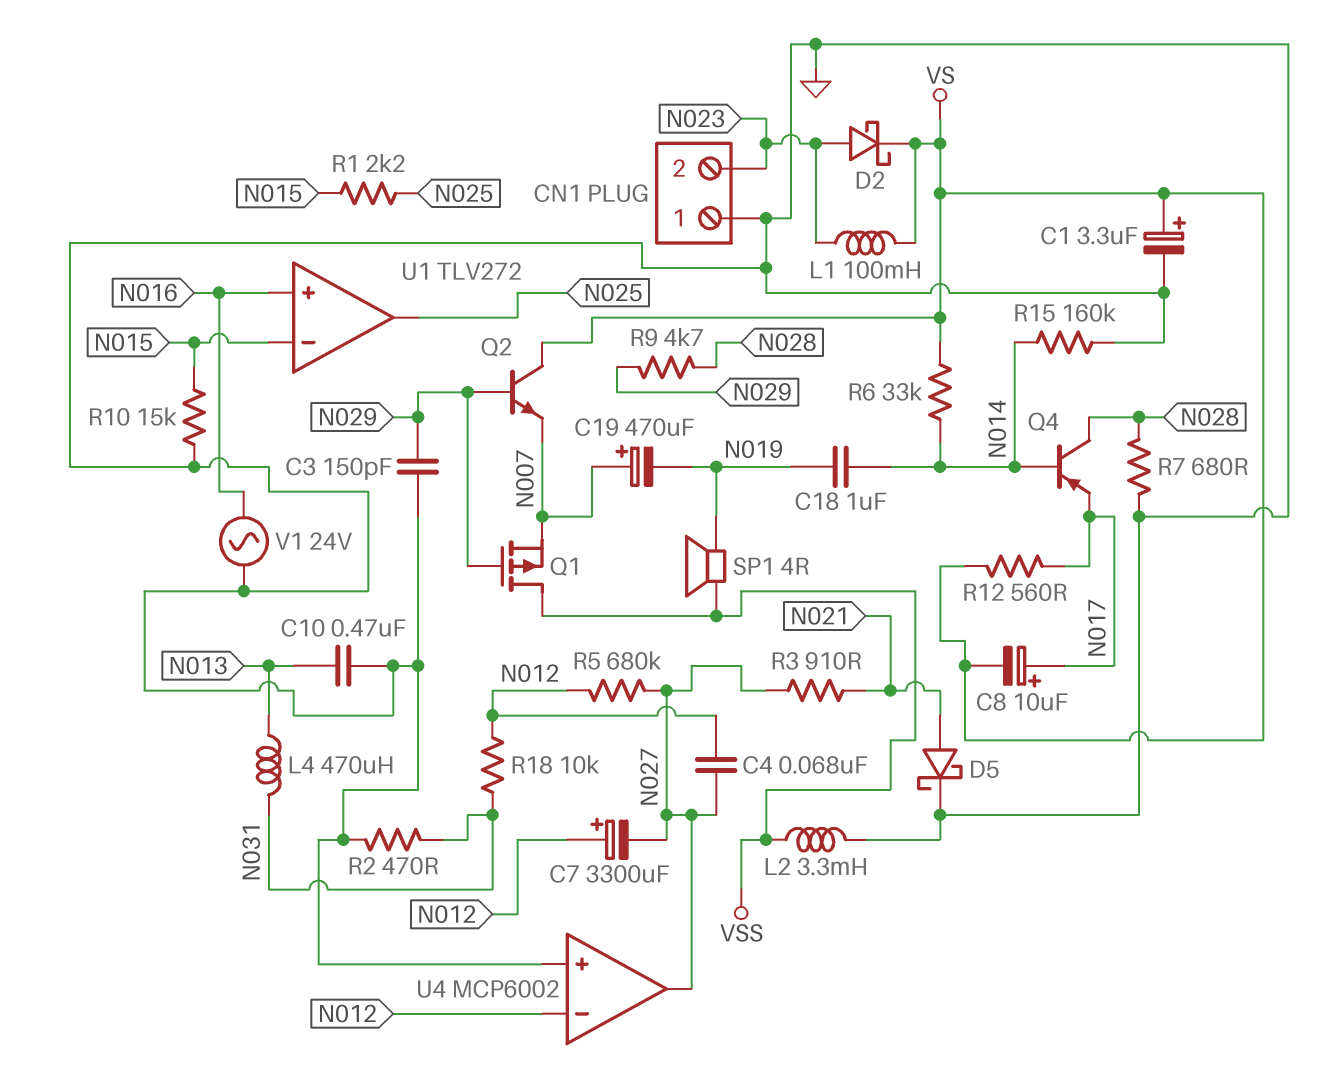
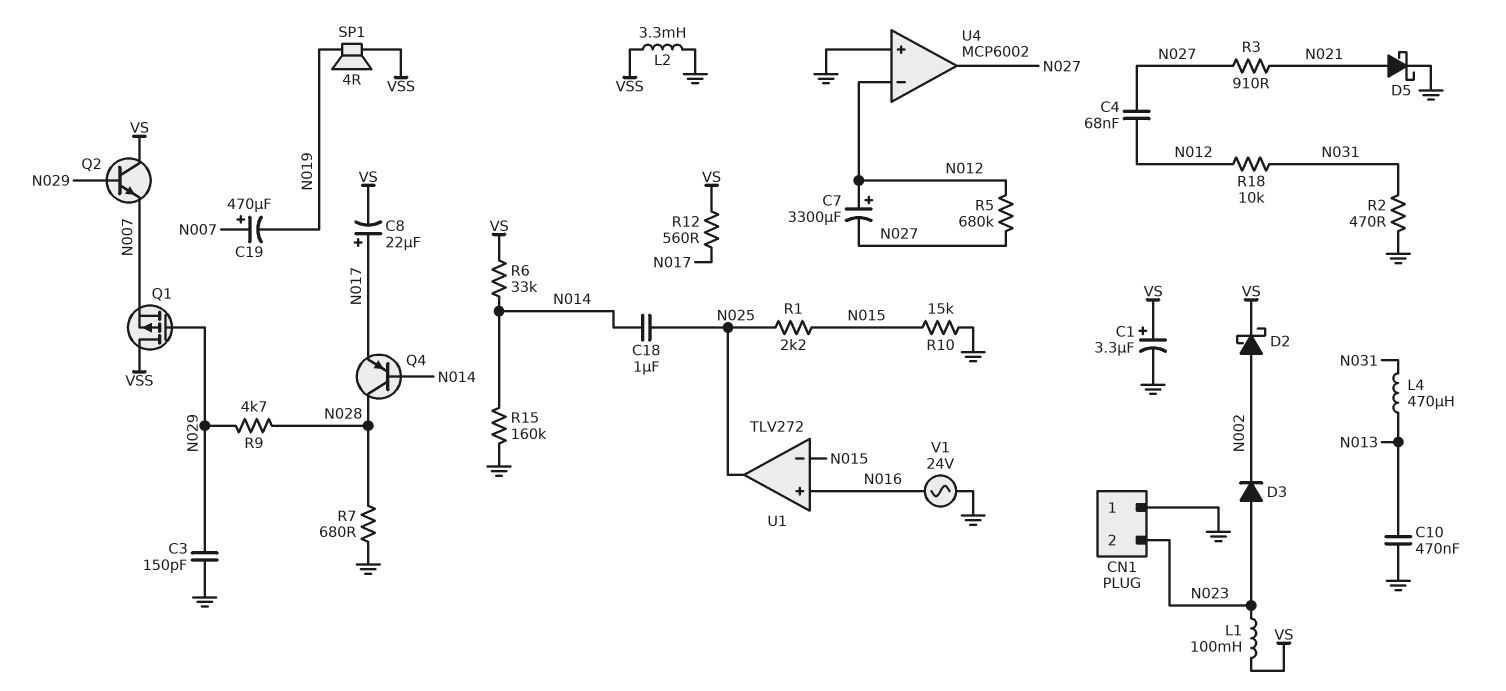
C8: 10uF (plus N017, minus VS) -> 22uF (plus N017, minus VS)
C18: 1uF (N014, N019) -> 1uF (N014, N025)
D2: schottky (A N023, K VS) -> schottky (A N002, K VS)
D3: none -> diode (A N023, K N002)

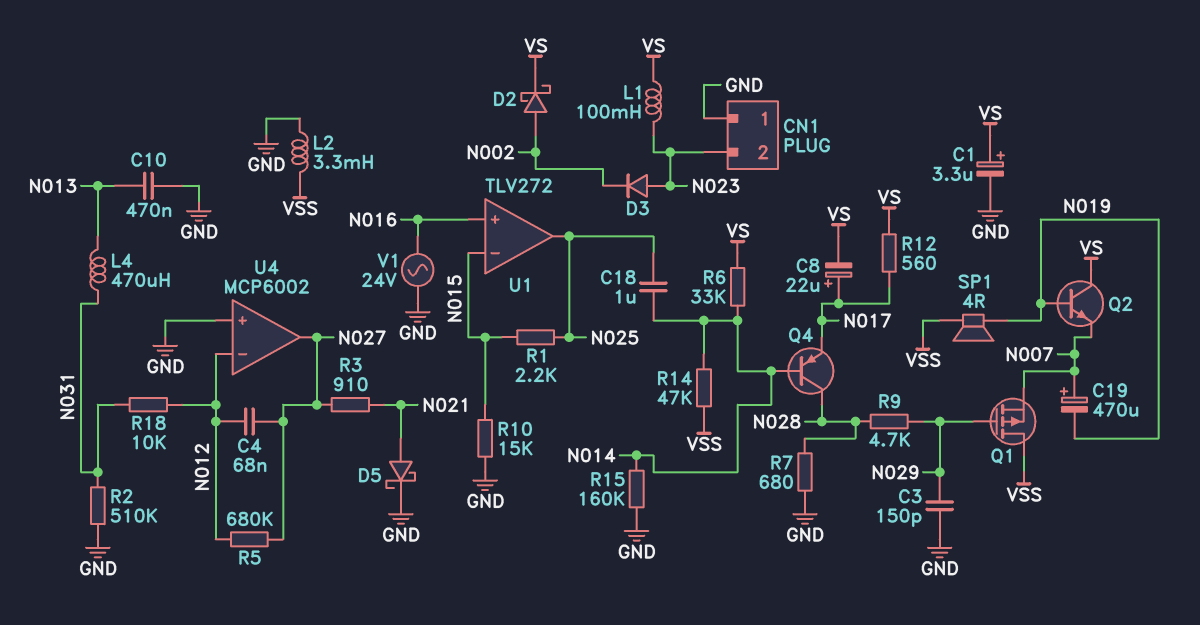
C7: 3300uF (plus N012, minus N027) -> none
Q2: NPN (B N029, C VS, E N007) -> NPN (B N019, C VS, E N007)
R2: 470 (GND, N031) -> 510k (GND, N031)
R14: none -> 47k (N014, VSS)

